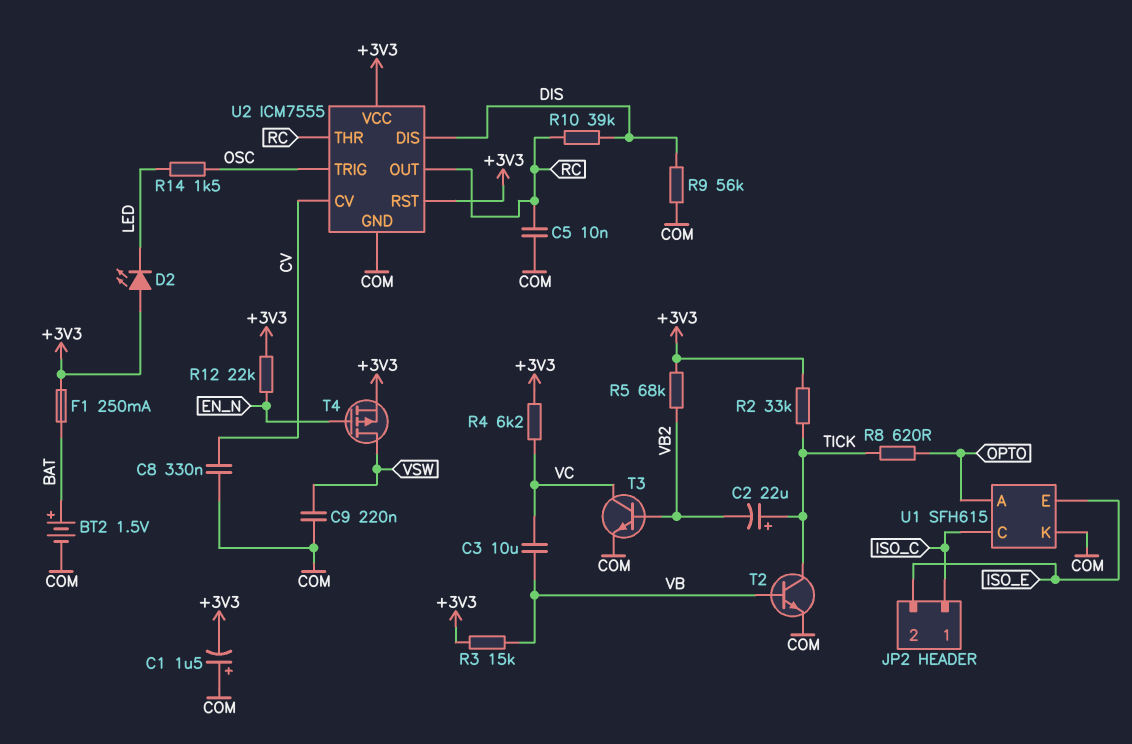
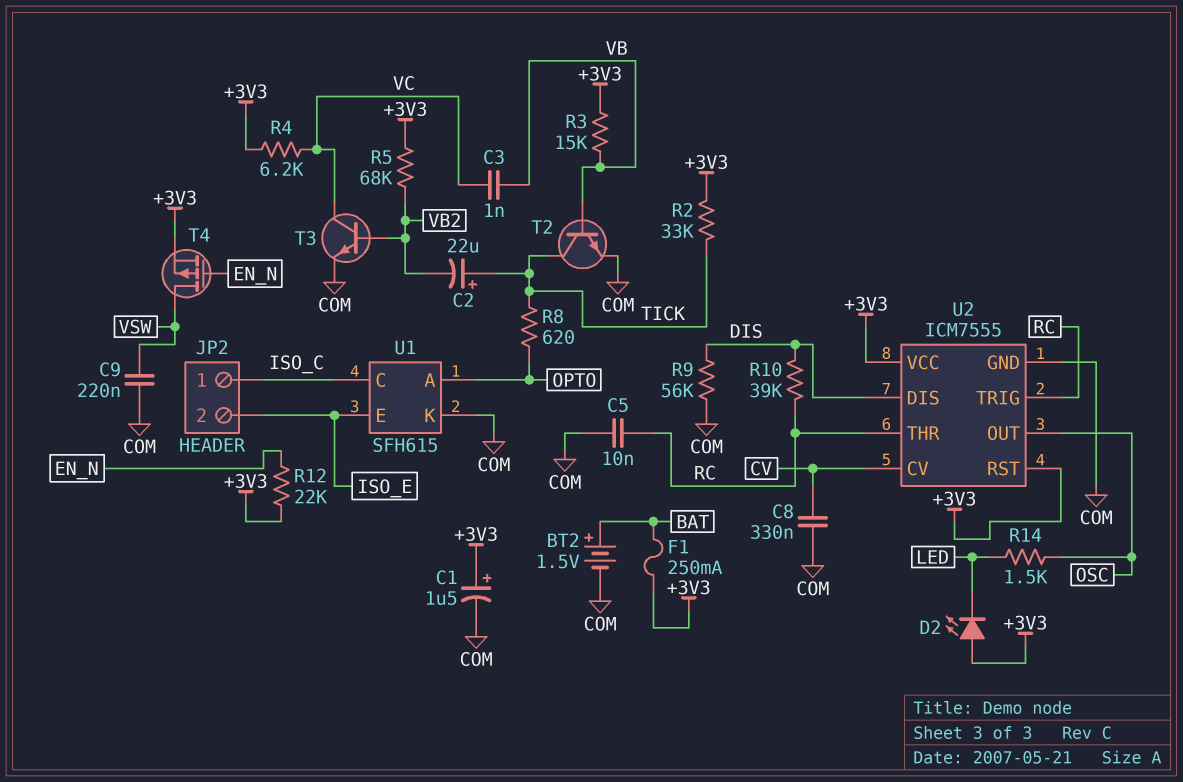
C1: 1.5uF (plus COM, minus +3V3) -> 1.5uF (plus +3V3, minus COM)
C3: 10uF (VB, VC) -> 1nF (VB, VC)
U2 pin OUT: RC -> OSC
U2 pin TRIG: OSC -> RC

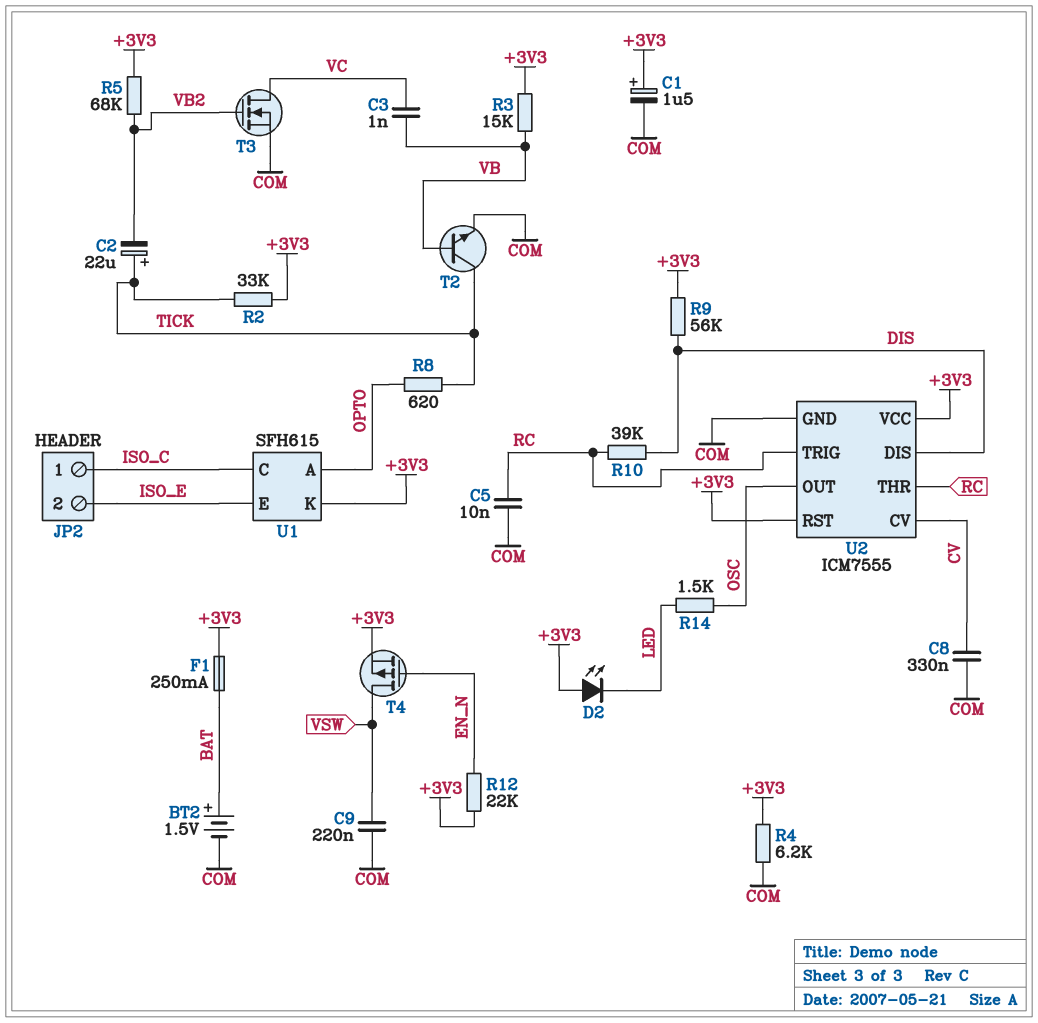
R4: 6.2k (+3V3, VC) -> 6.2k (+3V3, COM)
R9: 56k (COM, DIS) -> 56k (+3V3, DIS)
T3: NPN (B VB2, C VC, E COM) -> NMOS (G VB2, D VC, S COM)
U1 pin K: COM -> +3V3

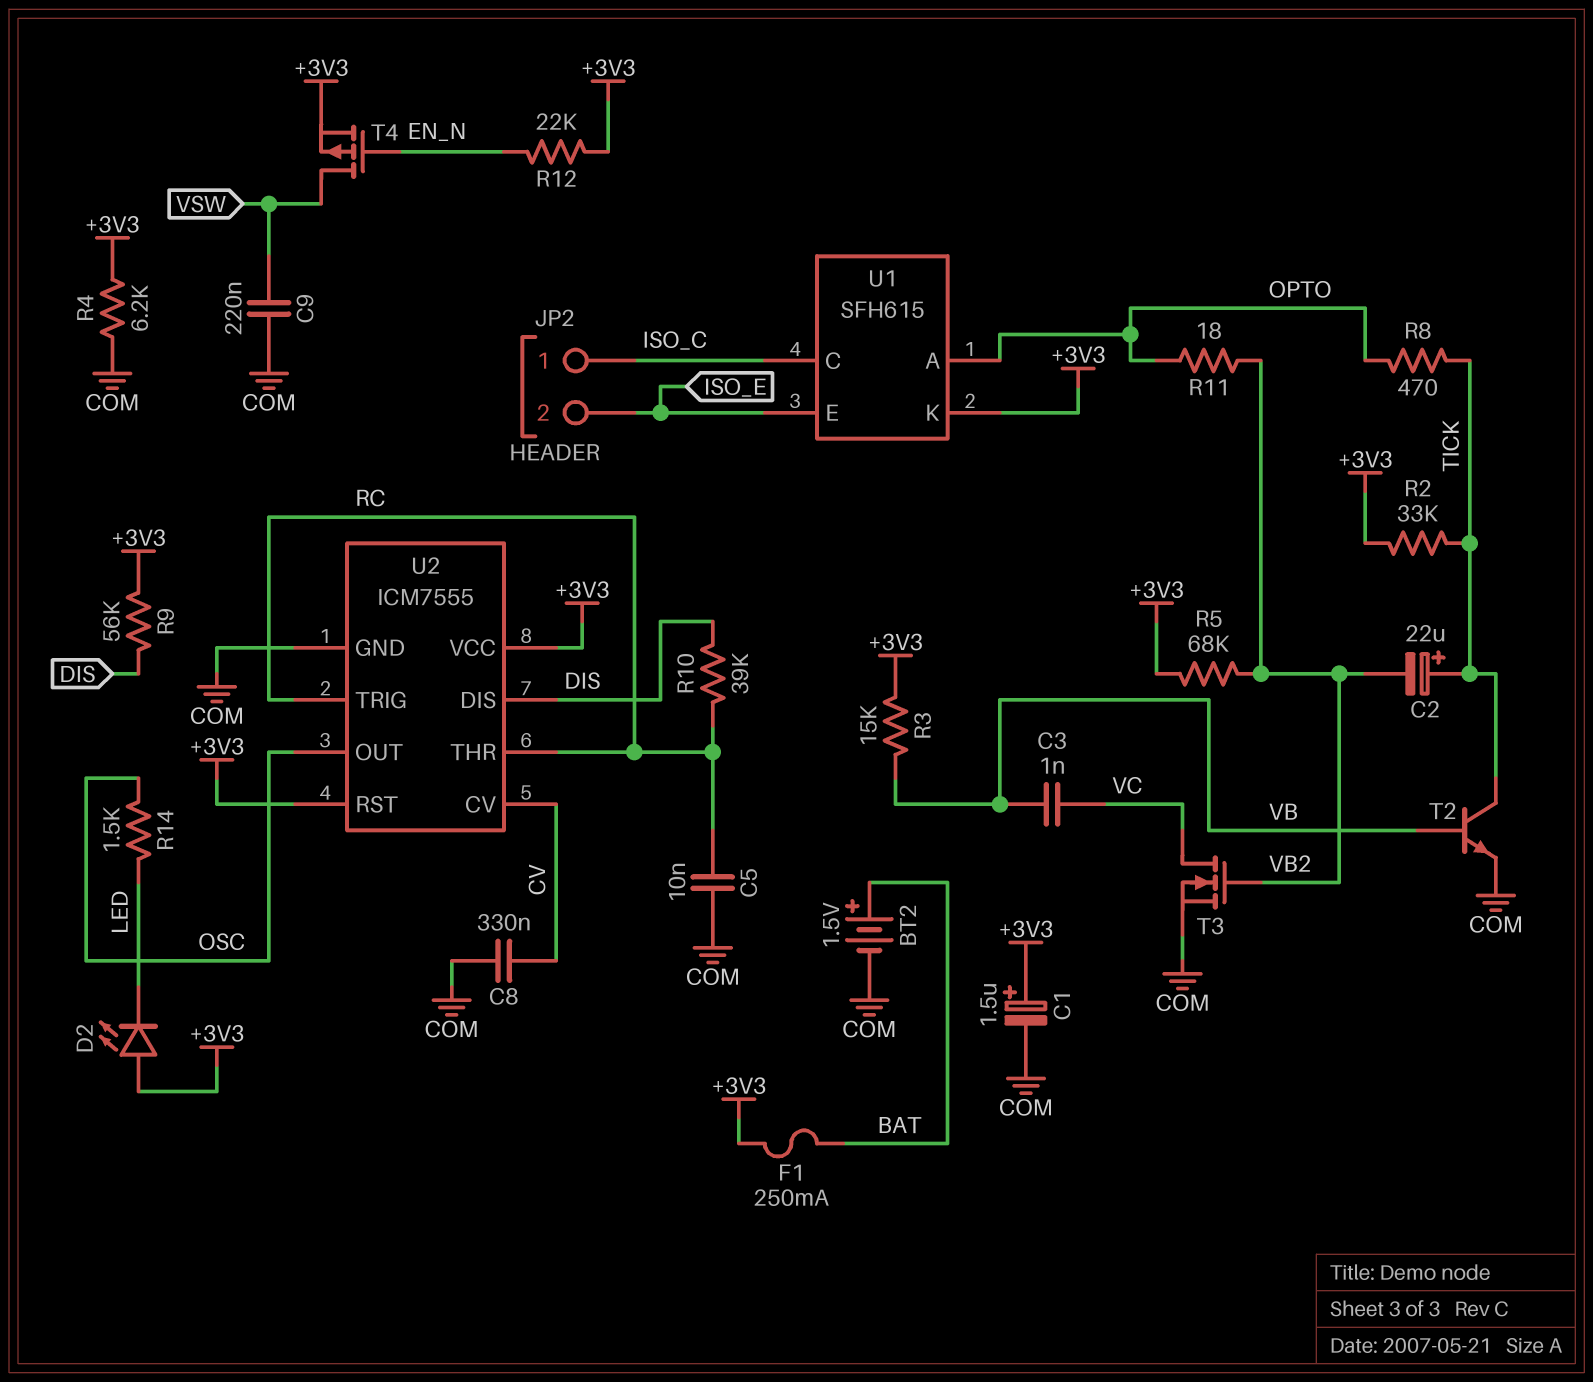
R8: 620 (OPTO, TICK) -> 470 (OPTO, TICK)
R11: none -> 18 (OPTO, VB2)

